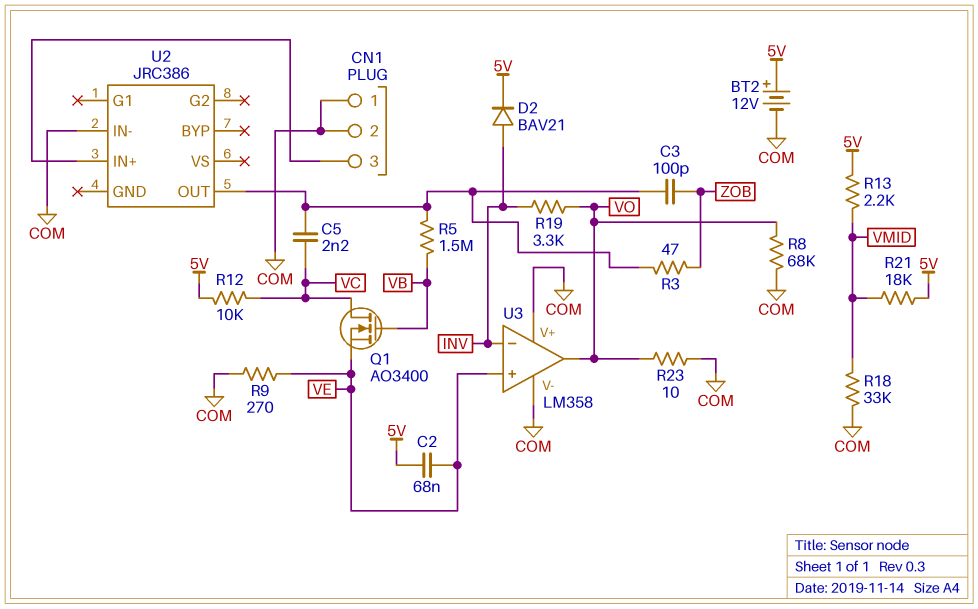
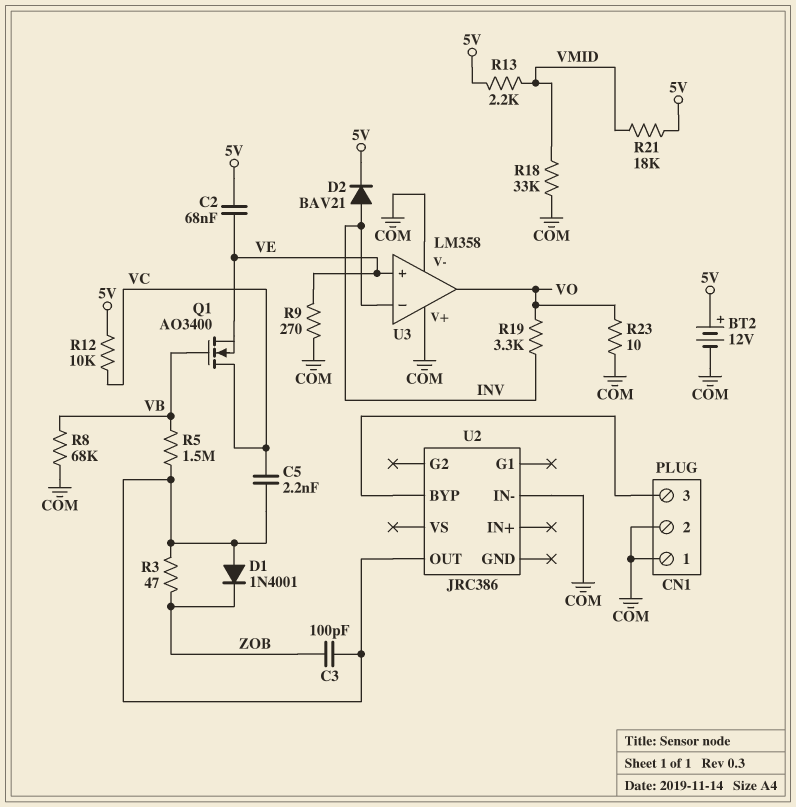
D1: none -> diode 1N4001 (A U2/OUT, K ZOB)
R8: 68k (COM, VO) -> 68k (COM, VB)
U2 pin BYP: none -> CN1/3
U2 pin IN+: CN1/3 -> none

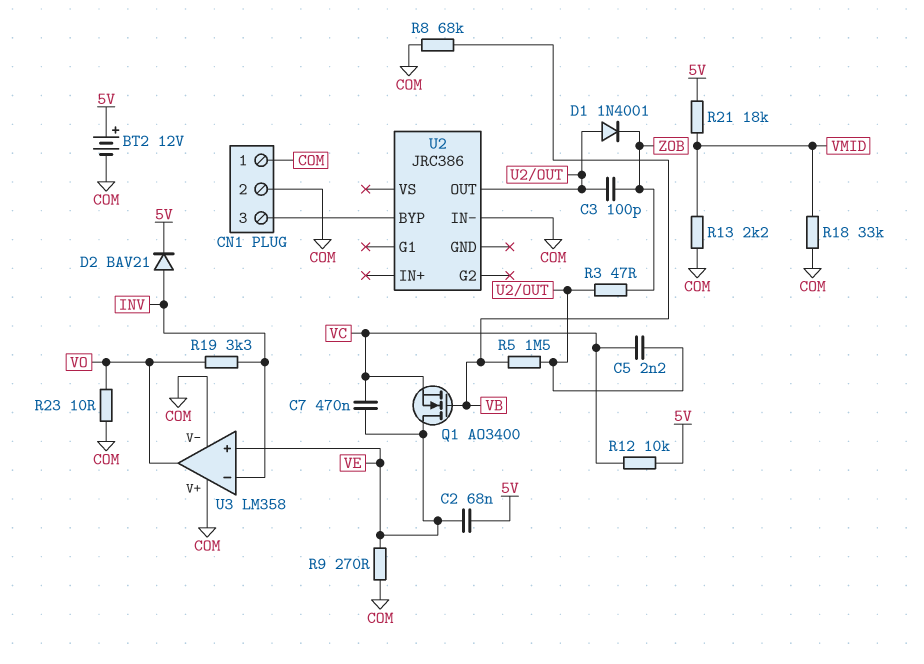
C7: none -> 470nF (VC, VE)
Q1: NMOS AO3400 (G VB, D VC, S VE) -> NMOS AO3400 (G VB, D VE, S VC)
R13: 2.2k (5V, VMID) -> 2.2k (COM, VMID)

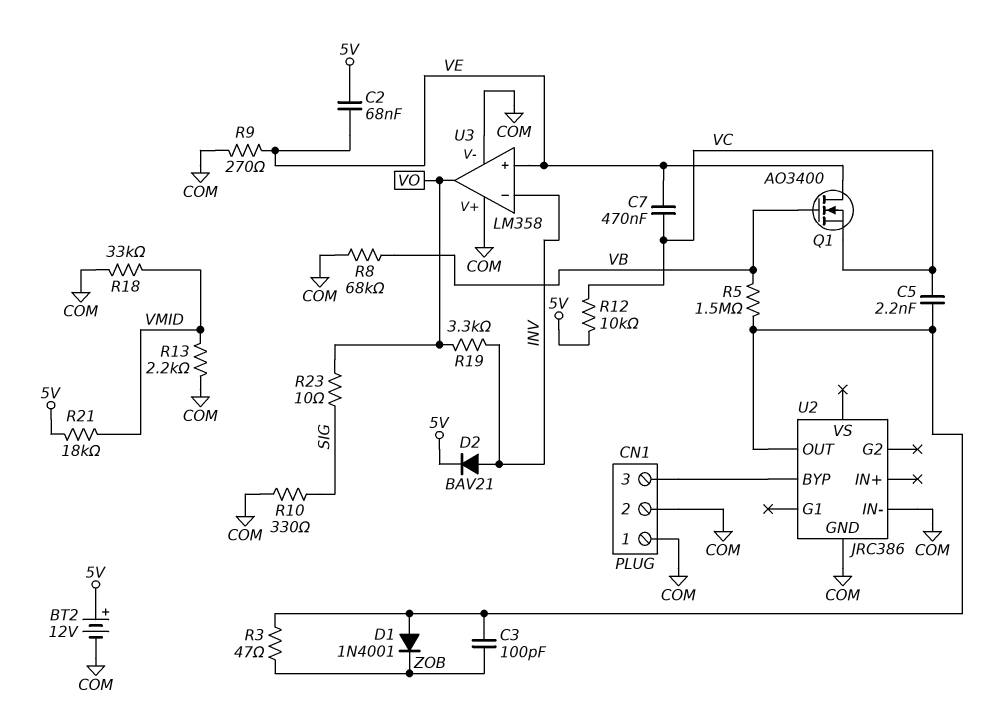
R10: none -> 330 (COM, SIG)
R23: 10 (COM, VO) -> 10 (SIG, VO)
U2 pin GND: none -> COM

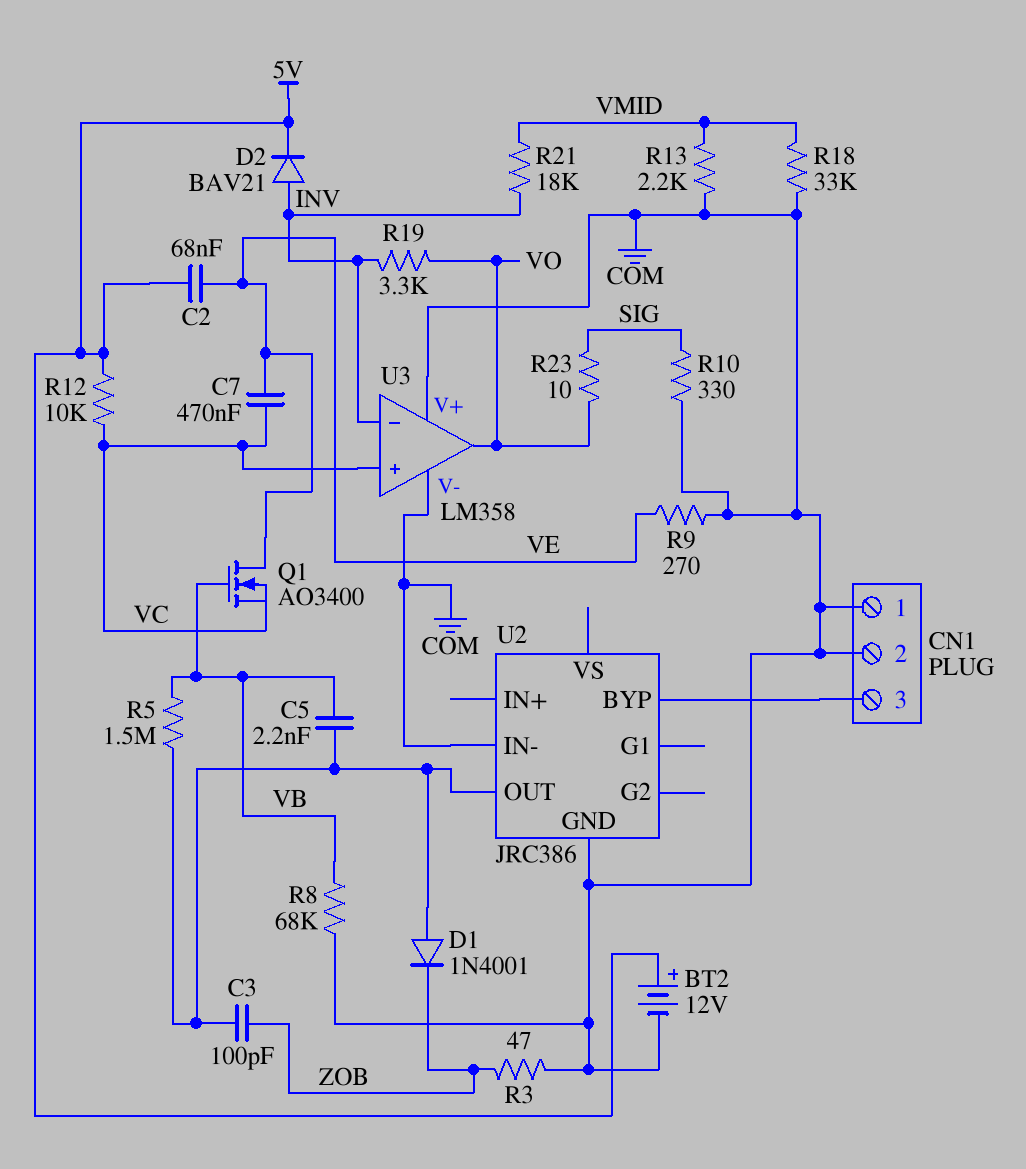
C5: 2.2nF (U2/OUT, VC) -> 2.2nF (U2/OUT, VB)
R3: 47 (U2/OUT, ZOB) -> 47 (COM, ZOB)
R21: 18k (5V, VMID) -> 18k (INV, VMID)
U3 pin in+: VE -> VC

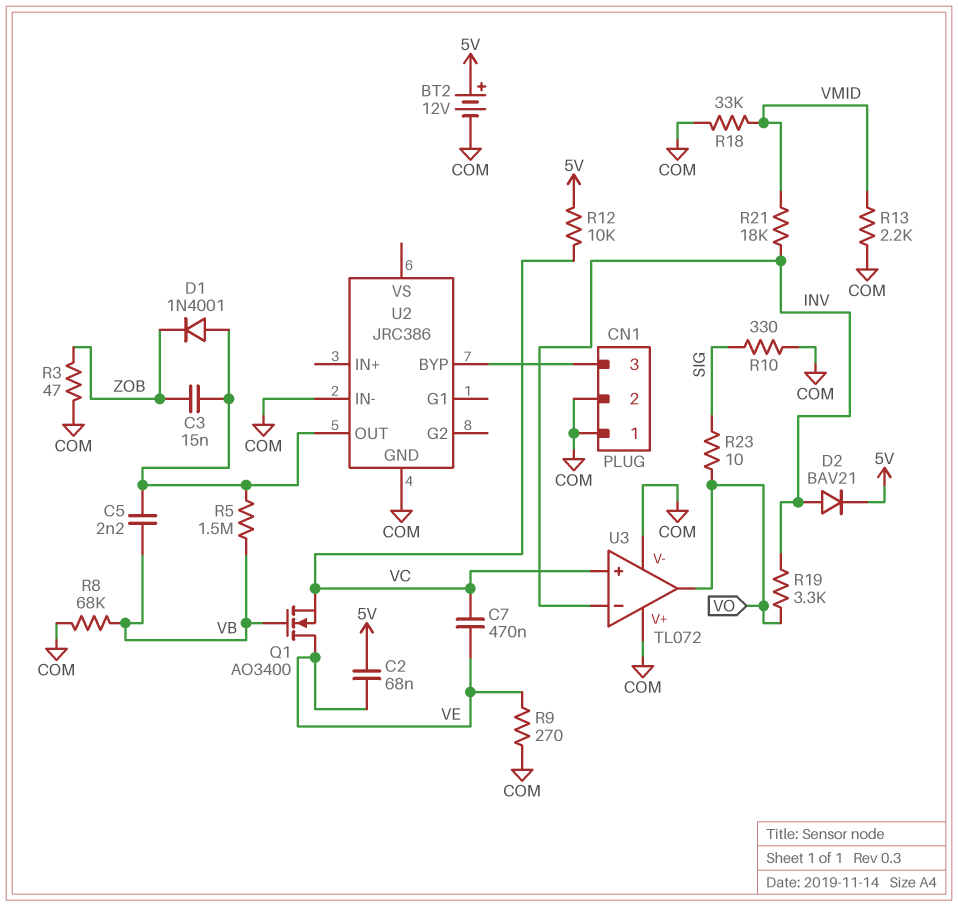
C3: 100pF (U2/OUT, ZOB) -> 15nF (U2/OUT, ZOB)
U3: LM358 -> TL072

